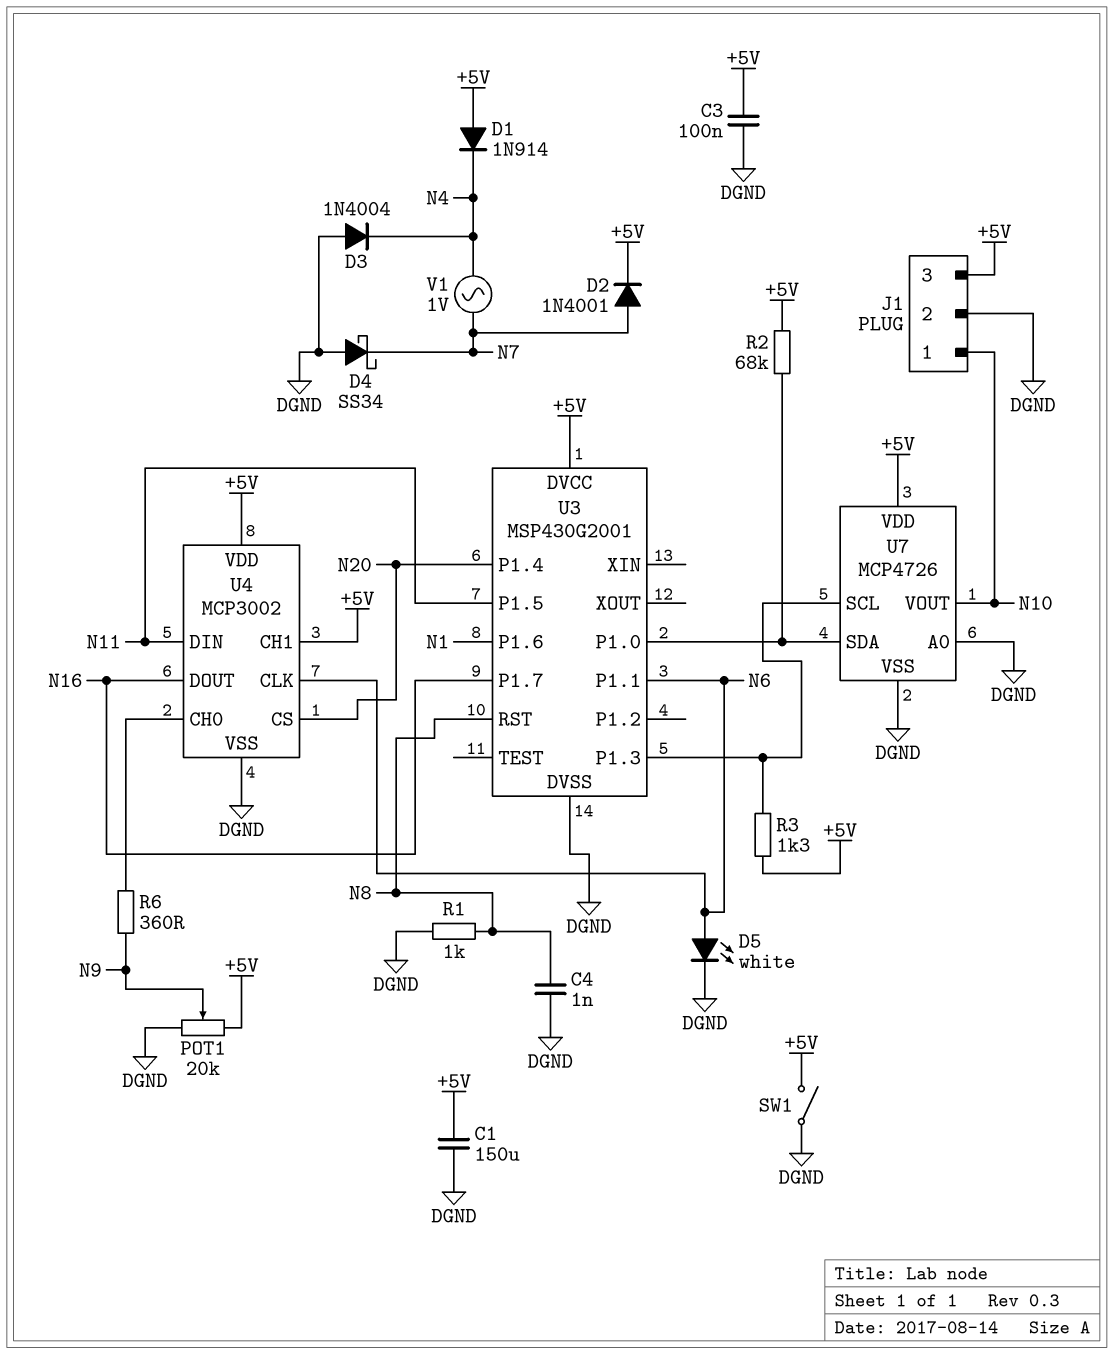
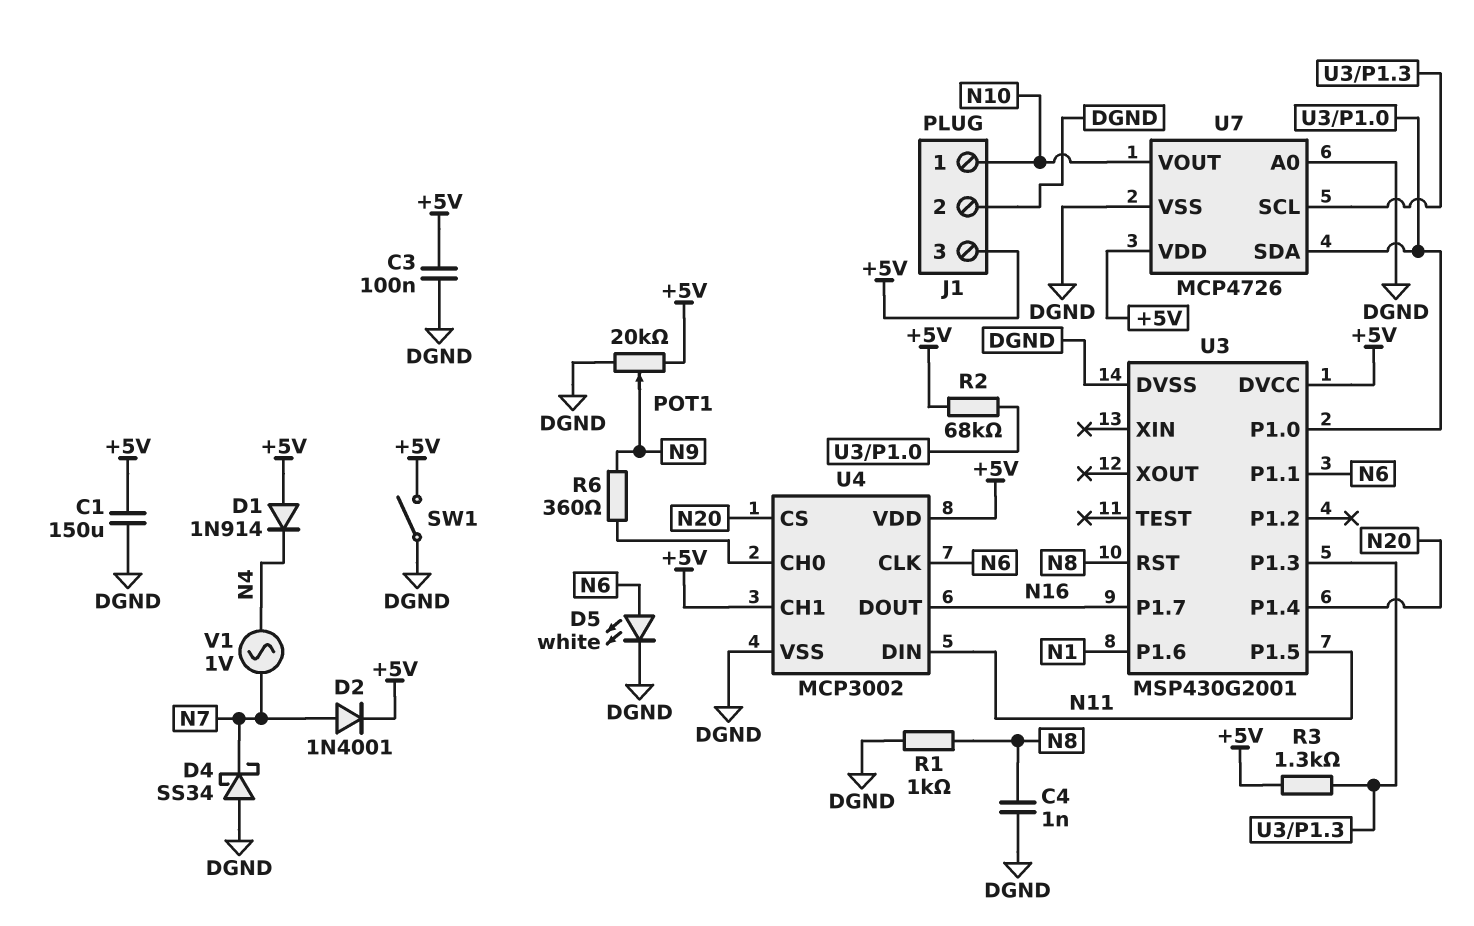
D3: diode 1N4004 (A DGND, K N4) -> none

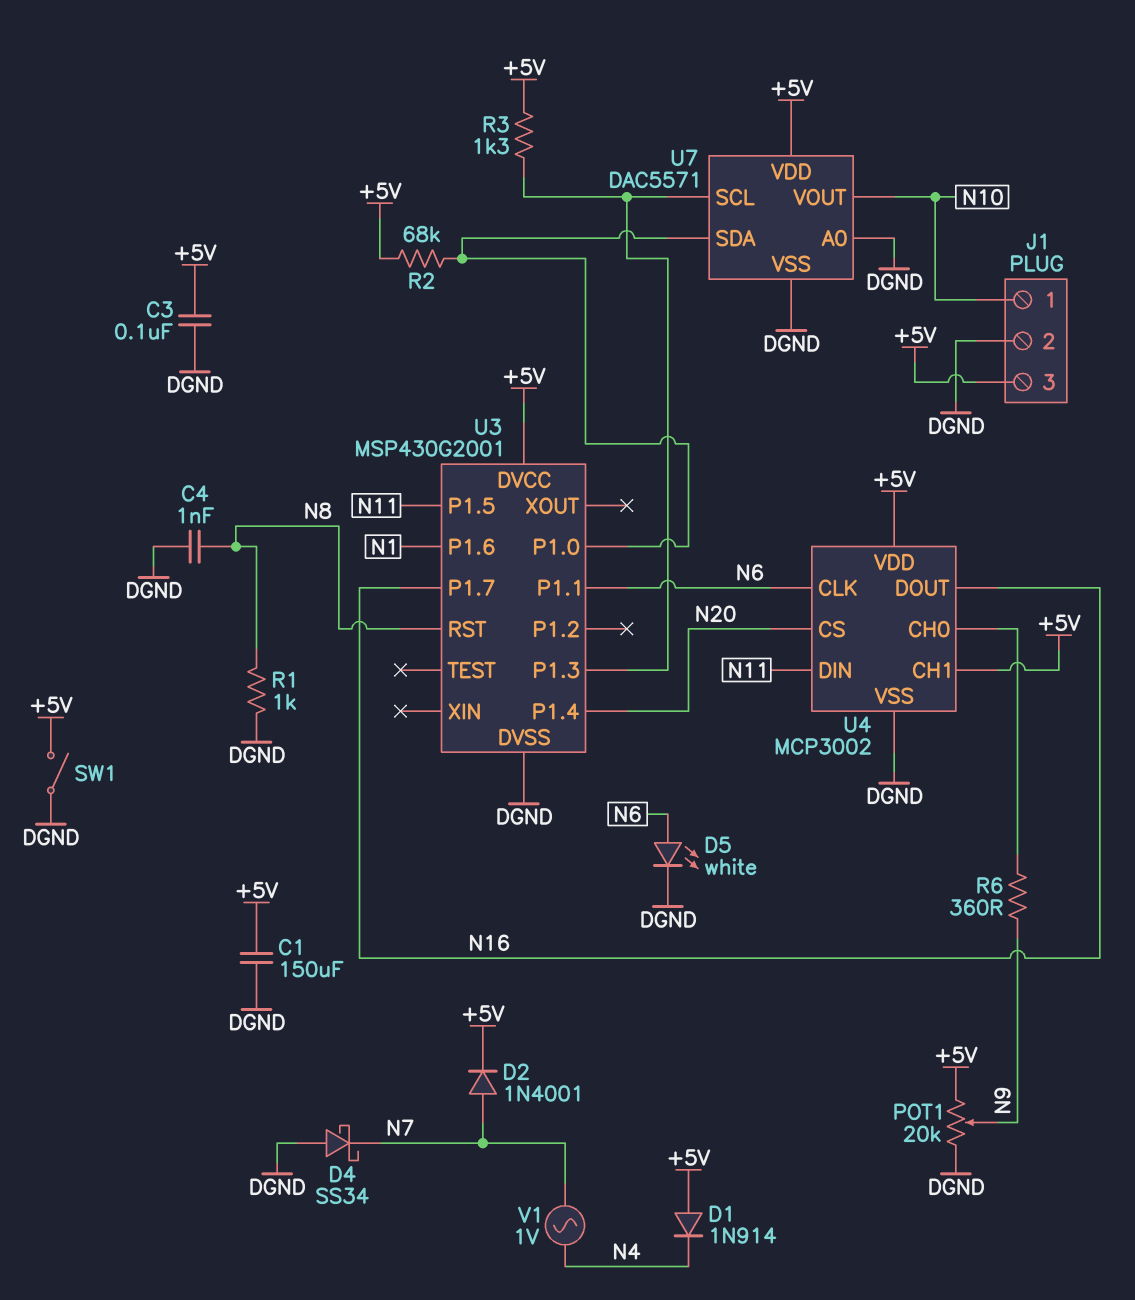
U7: MCP4726 -> DAC5571

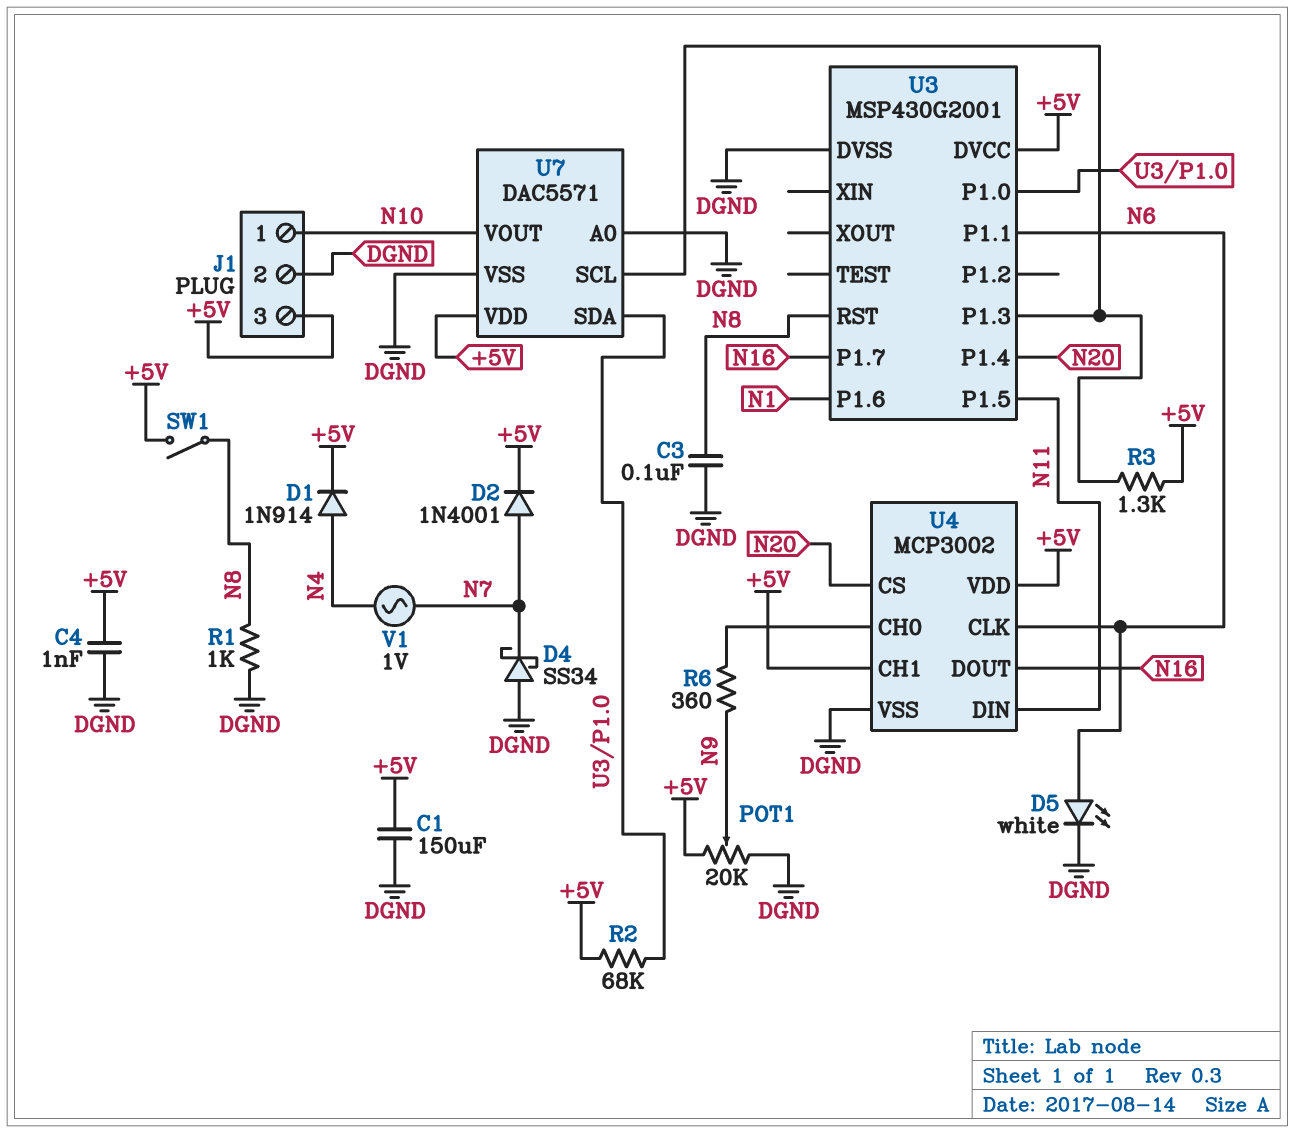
C3: 100nF (+5V, DGND) -> 100nF (DGND, N8)
C4: 1nF (DGND, N8) -> 1nF (+5V, DGND)
D1: diode 1N914 (A +5V, K N4) -> diode 1N914 (A N4, K +5V)
SW1: switch (+5V, DGND) -> switch (+5V, N8)

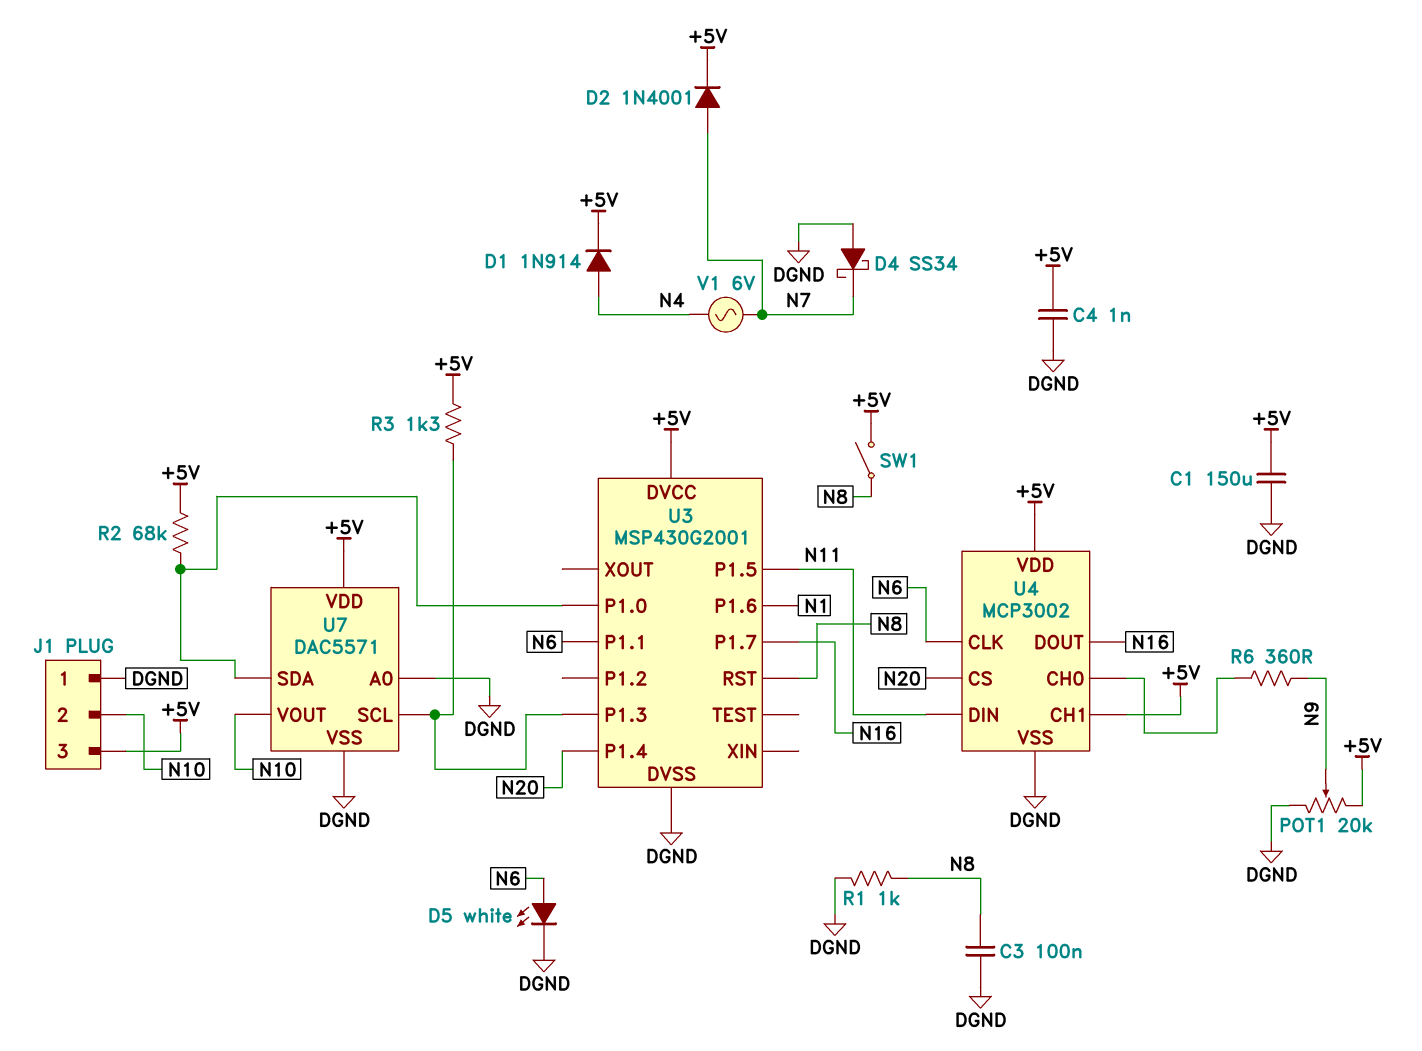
J1 pin 1: N10 -> DGND
J1 pin 2: DGND -> N10
V1: AC 1V (N4, N7) -> AC 6V (N4, N7)

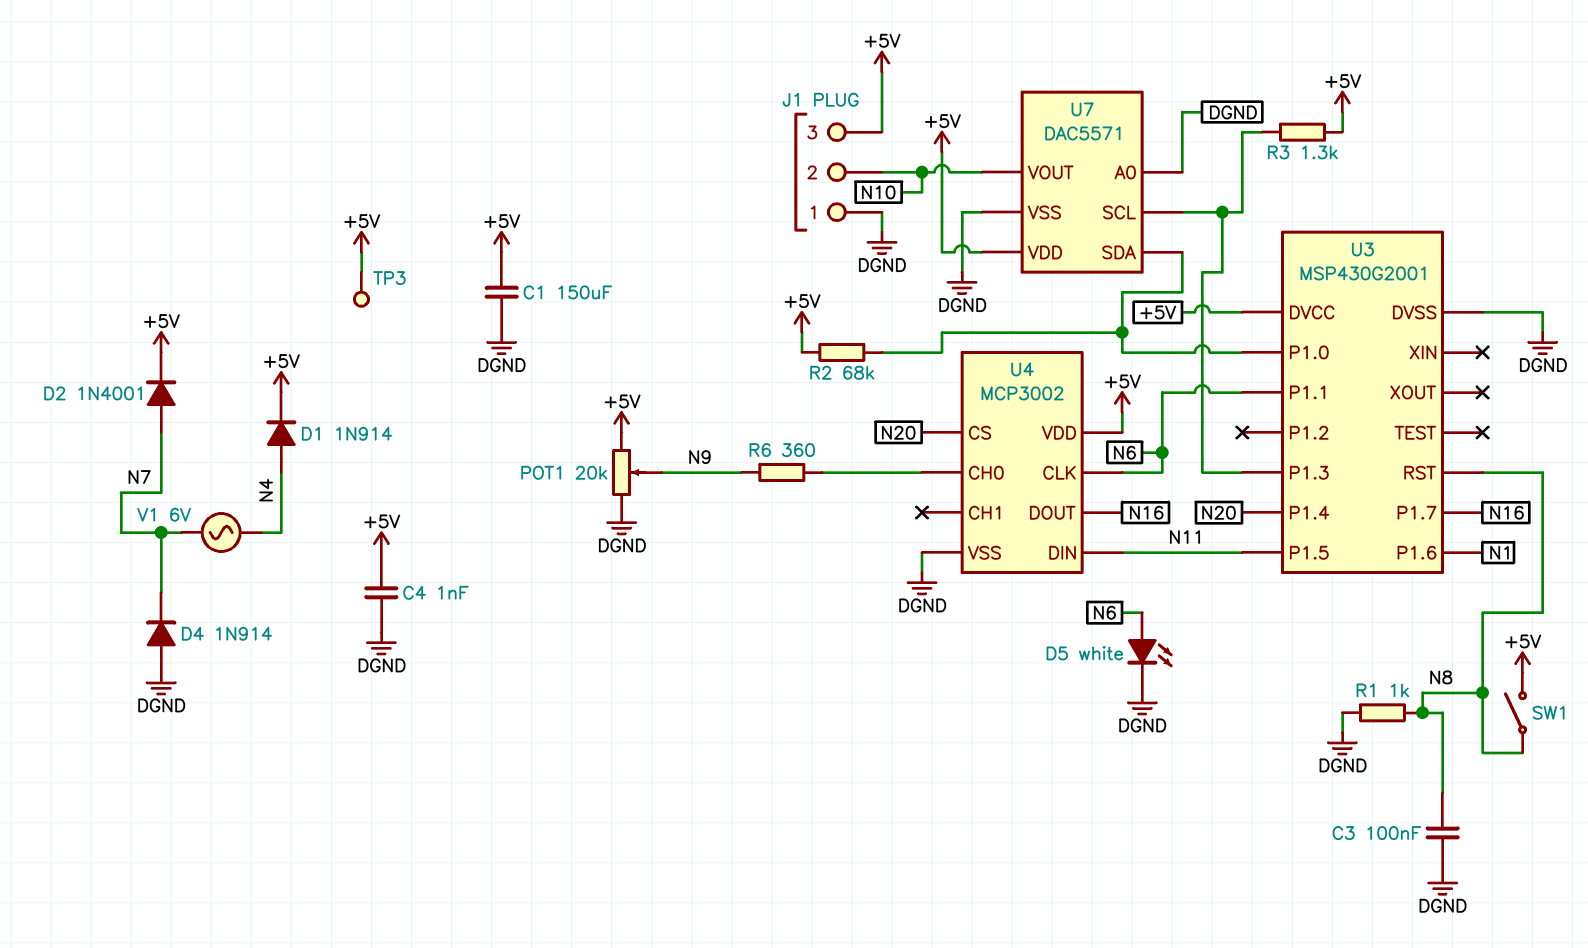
D4: schottky SS34 (A DGND, K N7) -> diode 1N914 (A DGND, K N7)
TP3: none -> test point (+5V)
U4 pin CH1: +5V -> none

